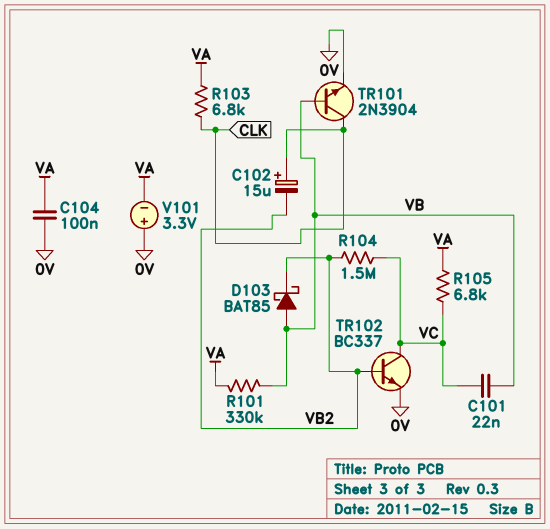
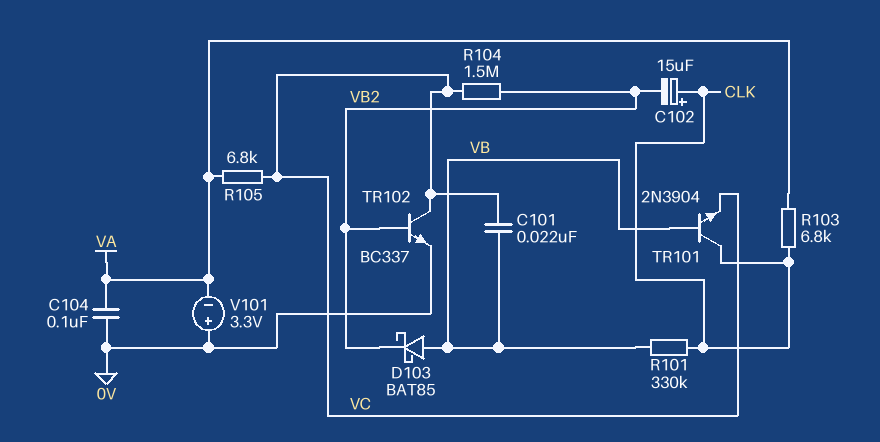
R101: 330k (VA, VB) -> 330k (CLK, VB)
TR101: NPN 2N3904 (B VB, C CLK, E 0V) -> NPN 2N3904 (B VB, C CLK, E VC)

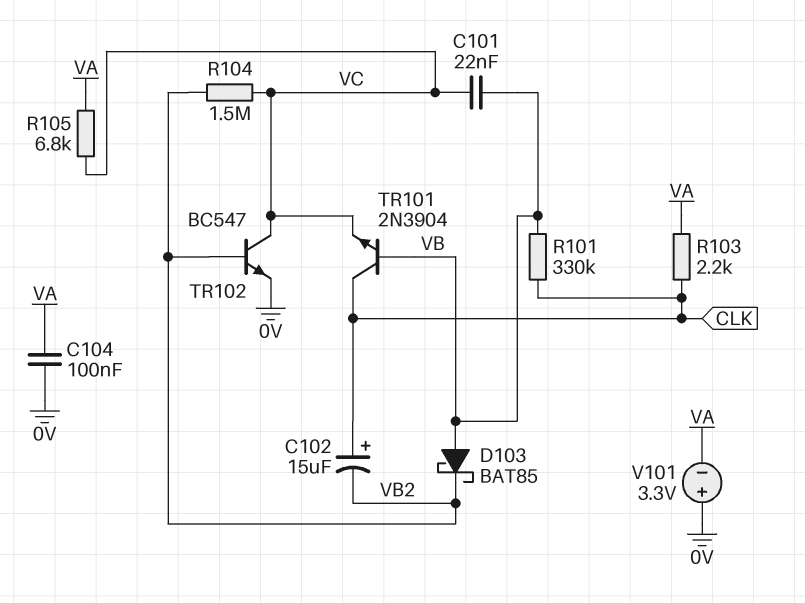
R103: 6.8k (CLK, VA) -> 2.2k (CLK, VA)
TR102: NPN BC337 (B VB2, C VC, E 0V) -> NPN BC547 (B VB2, C VC, E 0V)

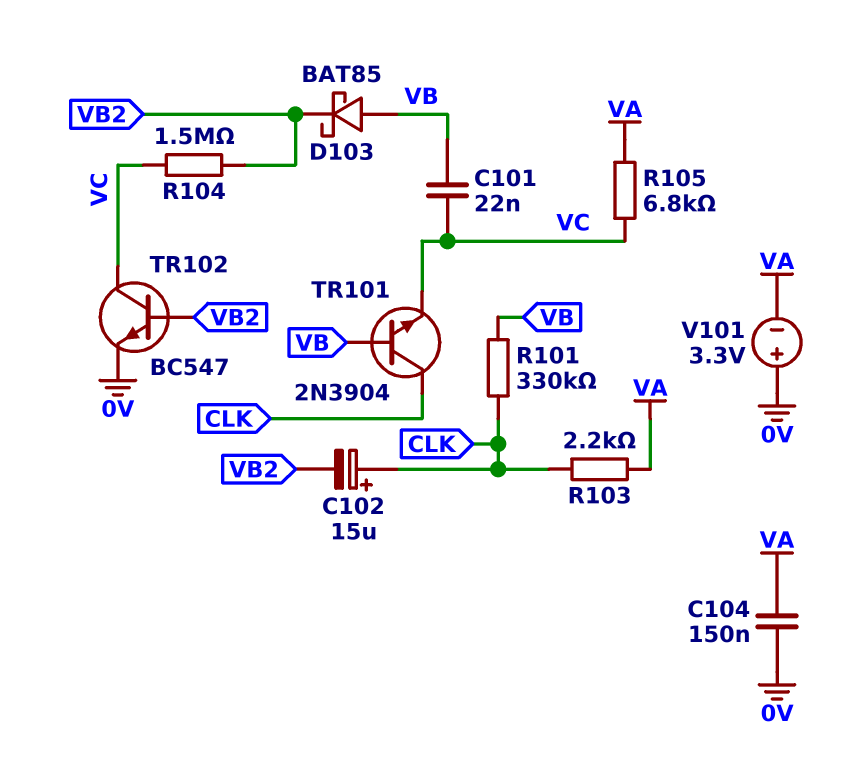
C104: 100nF (0V, VA) -> 150nF (0V, VA)

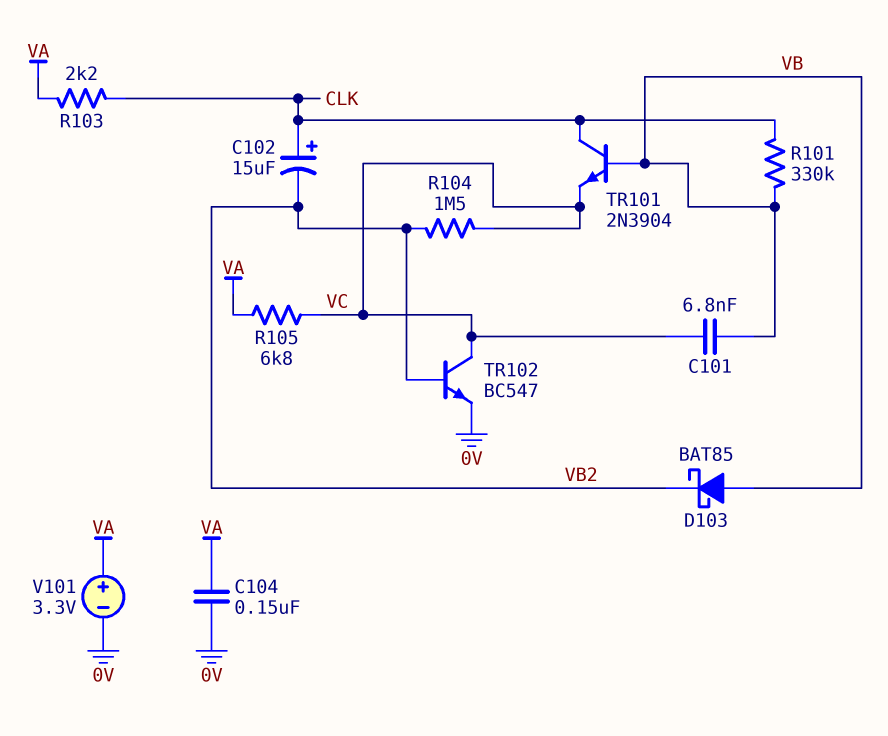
C101: 22nF (VB, VC) -> 6.8nF (VB, VC)
V101: 3.3V (plus 0V, minus VA) -> 3.3V (plus VA, minus 0V)

